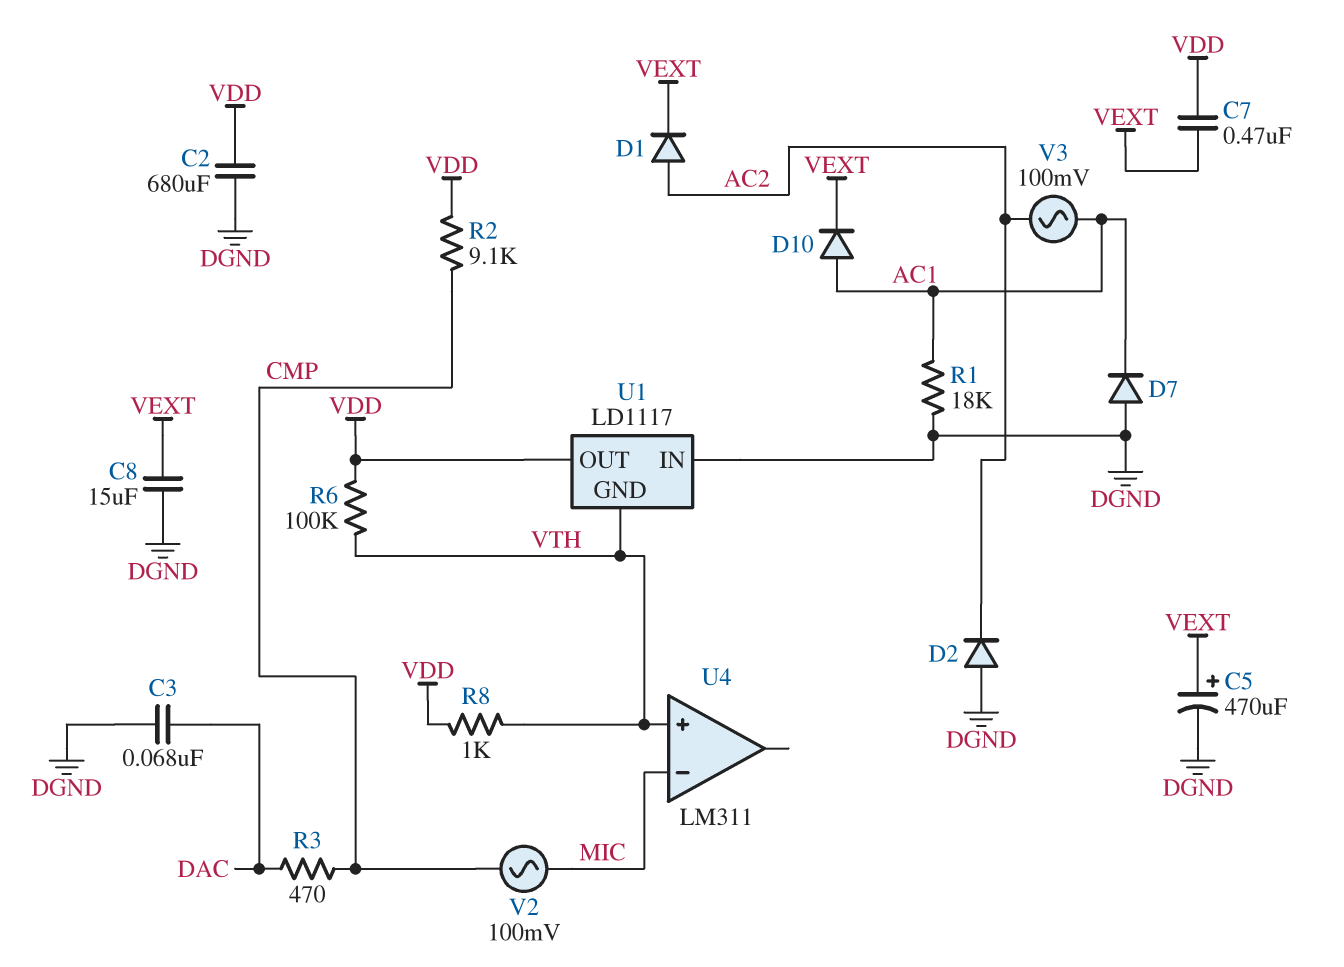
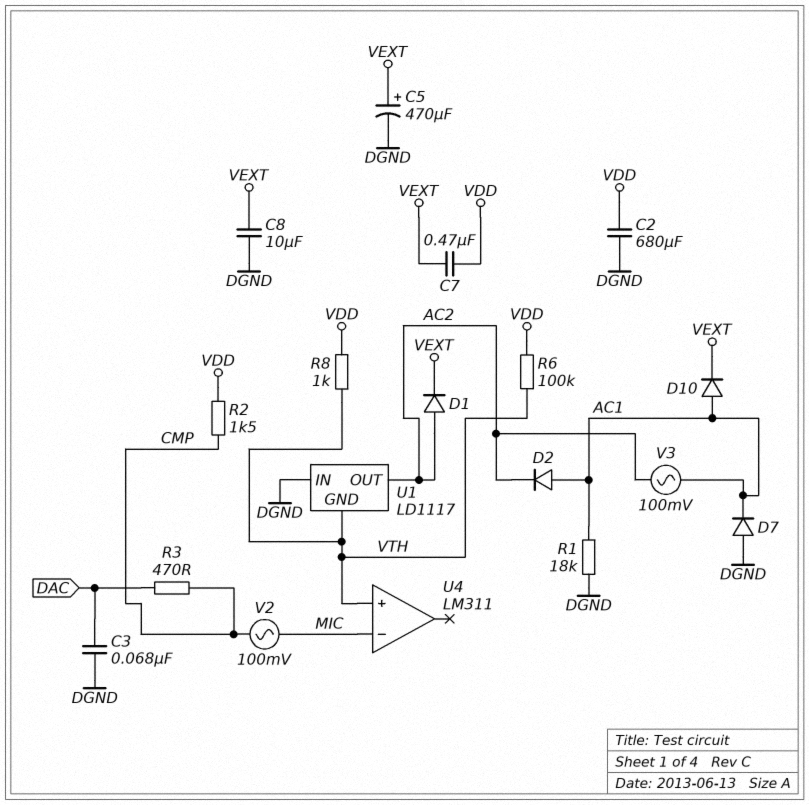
C8: 15uF (DGND, VEXT) -> 10uF (DGND, VEXT)
D2: diode (A DGND, K AC2) -> diode (A AC1, K AC2)
R2: 9.1k (CMP, VDD) -> 1.5k (CMP, VDD)
U1 pin OUT: VDD -> AC2

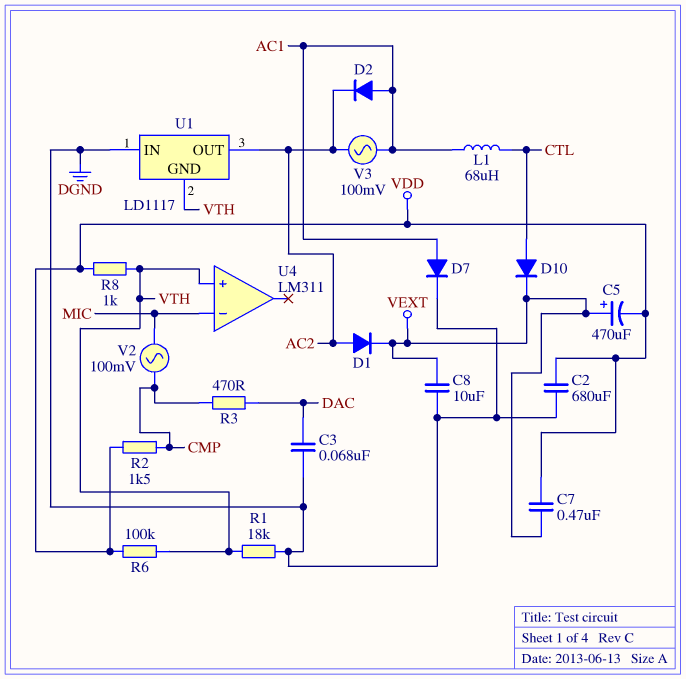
C5: 470uF (plus VEXT, minus DGND) -> 470uF (plus VEXT, minus VDD)
D7: diode (A DGND, K AC1) -> diode (A AC1, K DGND)
D10: diode (A AC1, K VEXT) -> diode (A CTL, K VEXT)
L1: none -> 68uH (AC1, CTL)
R1: 18k (AC1, DGND) -> 18k (DGND, VTH)

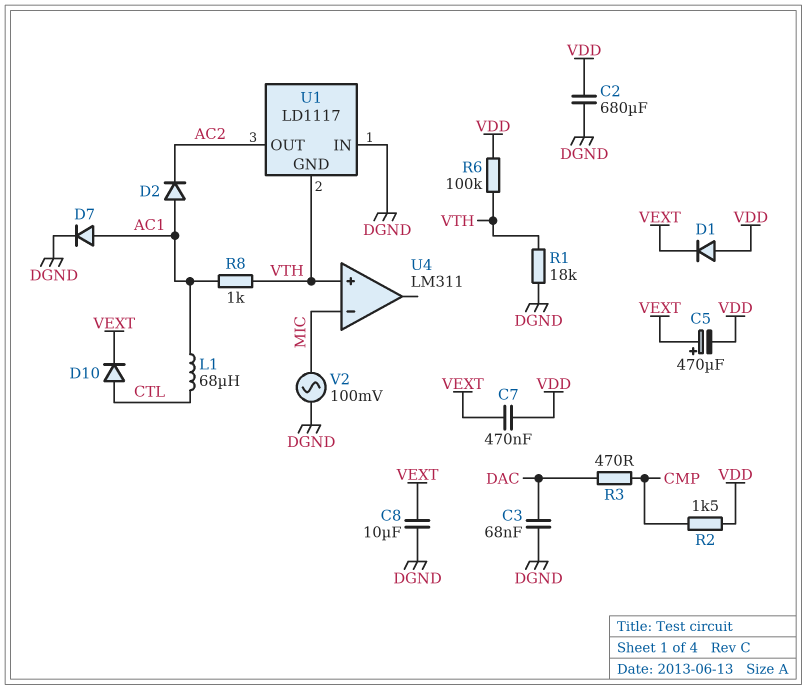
D1: diode (A AC2, K VEXT) -> diode (A VDD, K VEXT)
R8: 1k (VDD, VTH) -> 1k (AC1, VTH)
V2: AC 100mV (CMP, MIC) -> AC 100mV (DGND, MIC)
V3: AC 100mV (AC1, AC2) -> none

